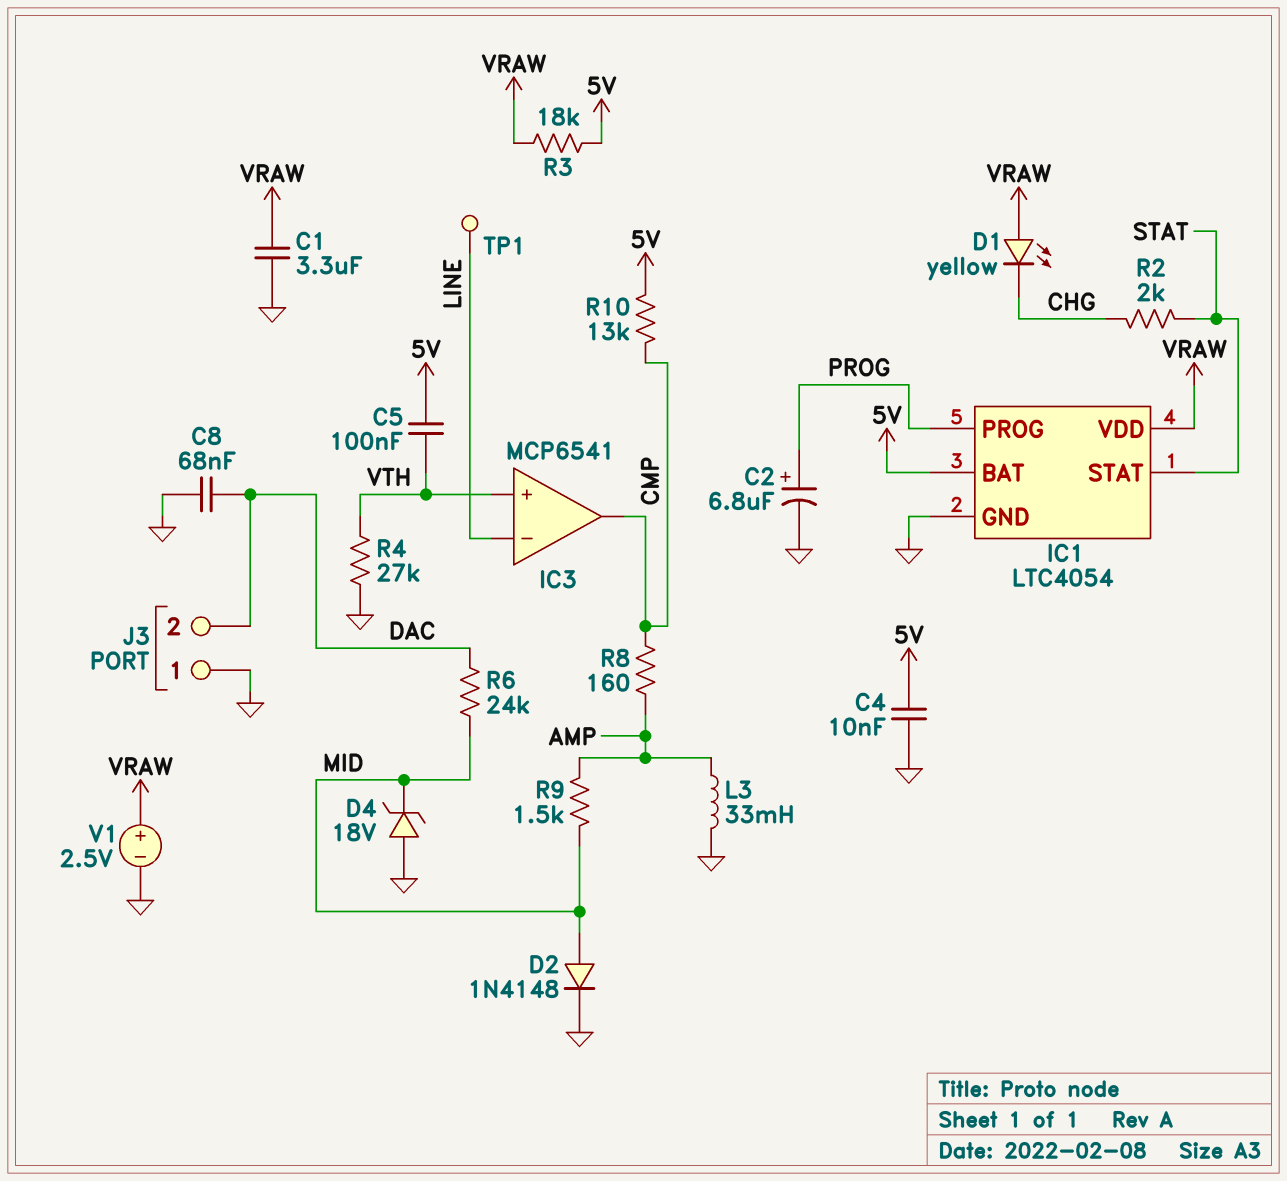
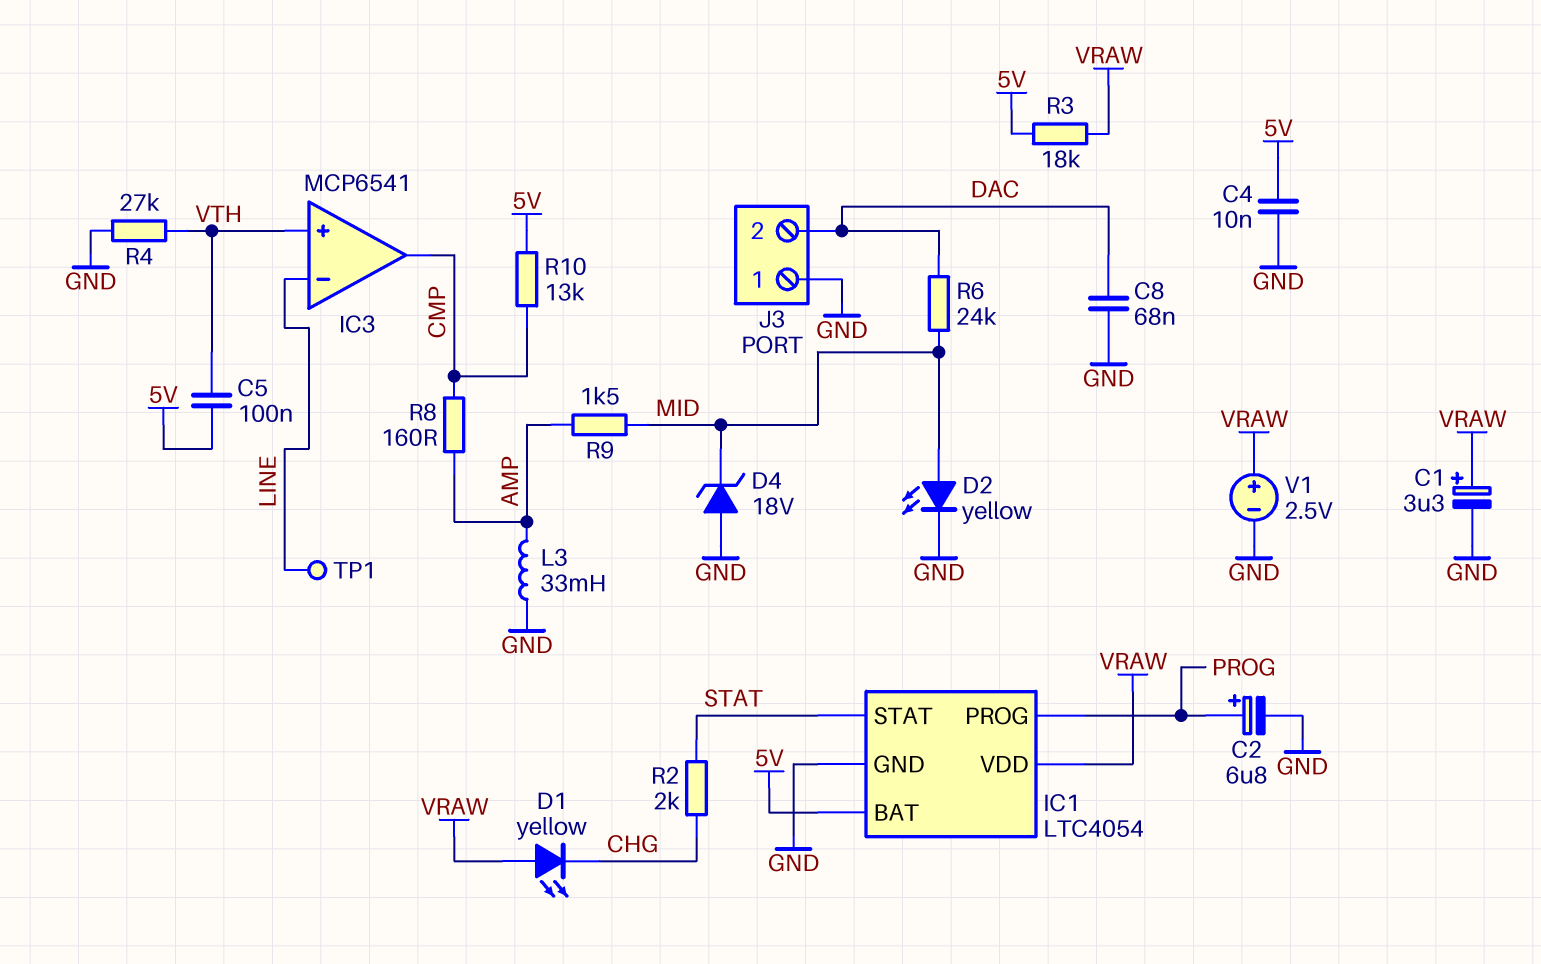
C1: 3.3uF (GND, VRAW) -> 3.3uF (plus VRAW, minus GND)
D2: diode 1N4148 (A MID, K GND) -> LED yellow (A MID, K GND)

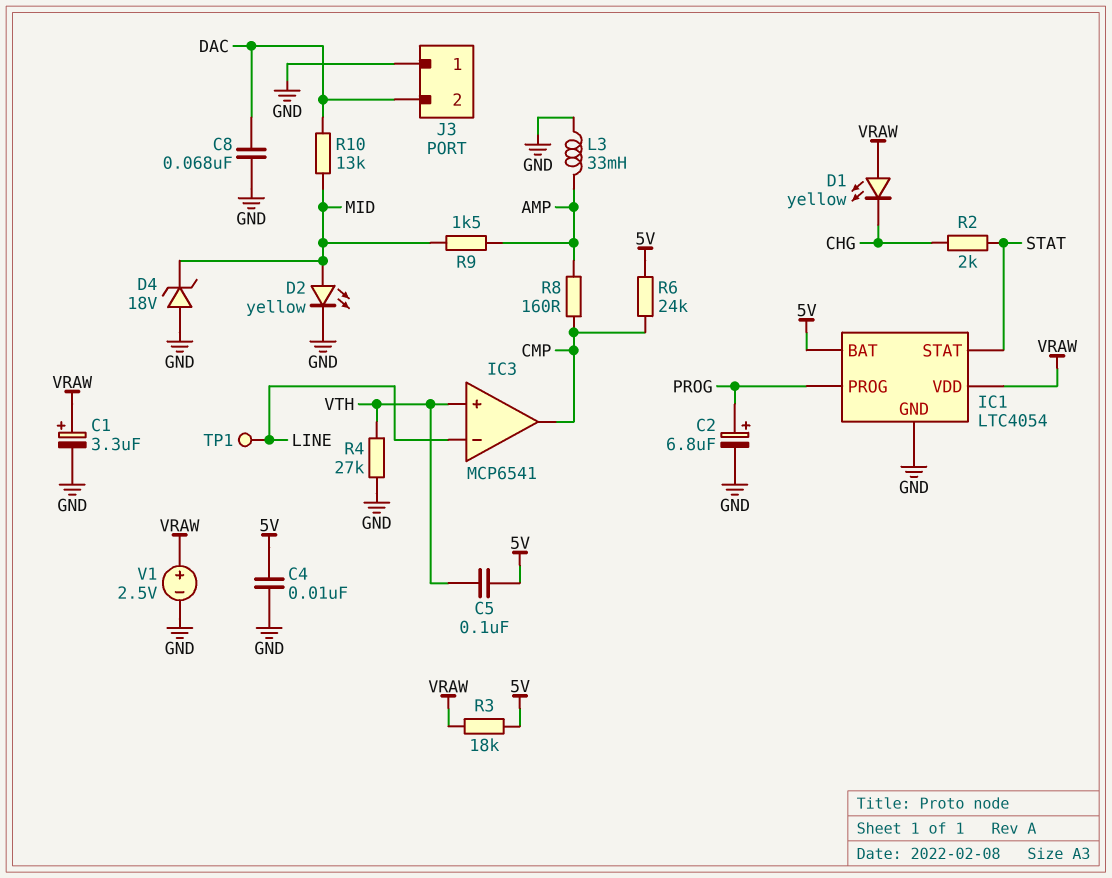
R6: 24k (DAC, MID) -> 24k (5V, CMP)
R10: 13k (5V, CMP) -> 13k (DAC, MID)

